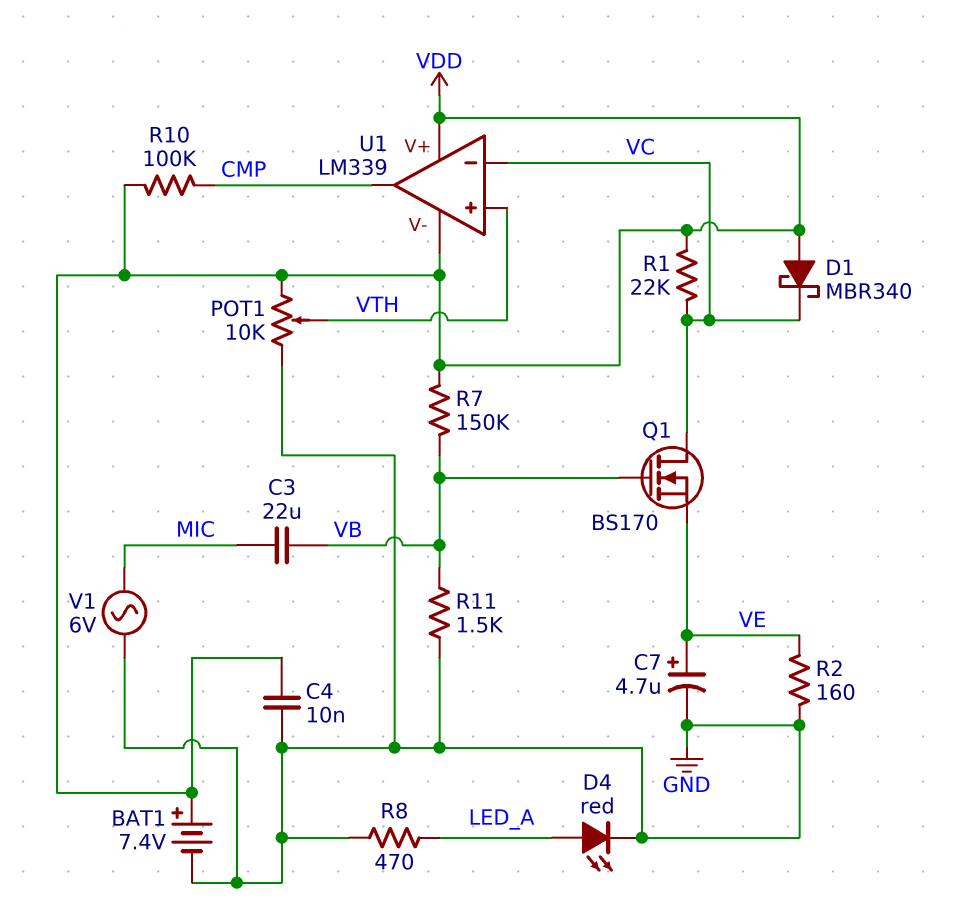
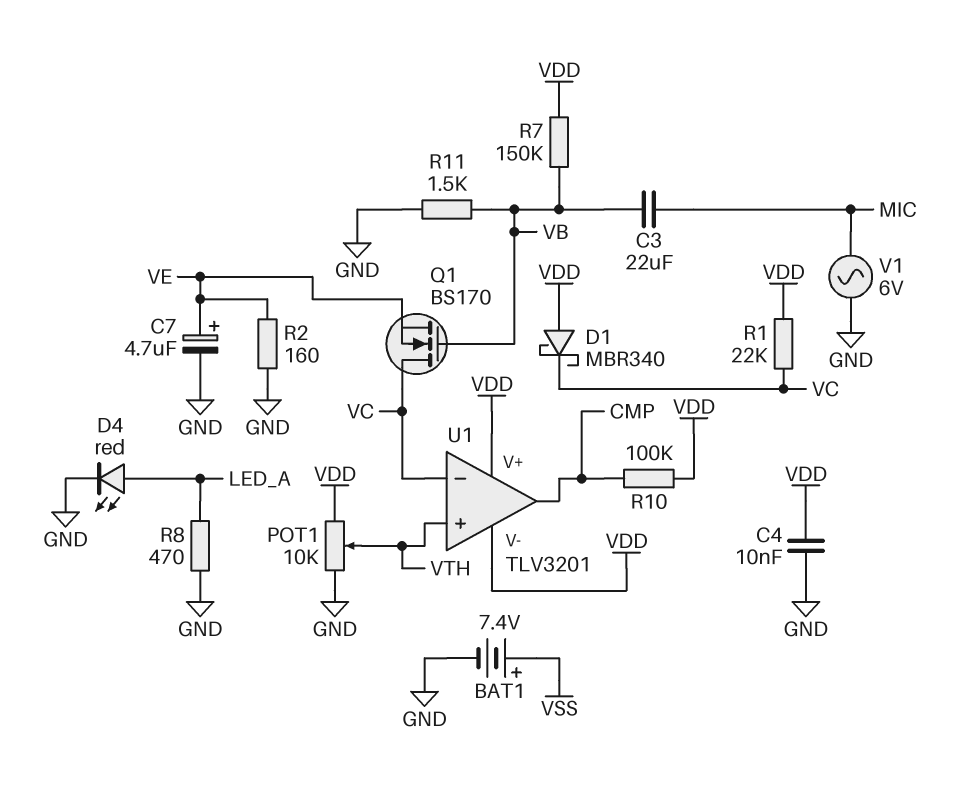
BAT1: 7.4V (plus VDD, minus GND) -> 7.4V (plus VSS, minus GND)
U1: LM339 -> TLV3201

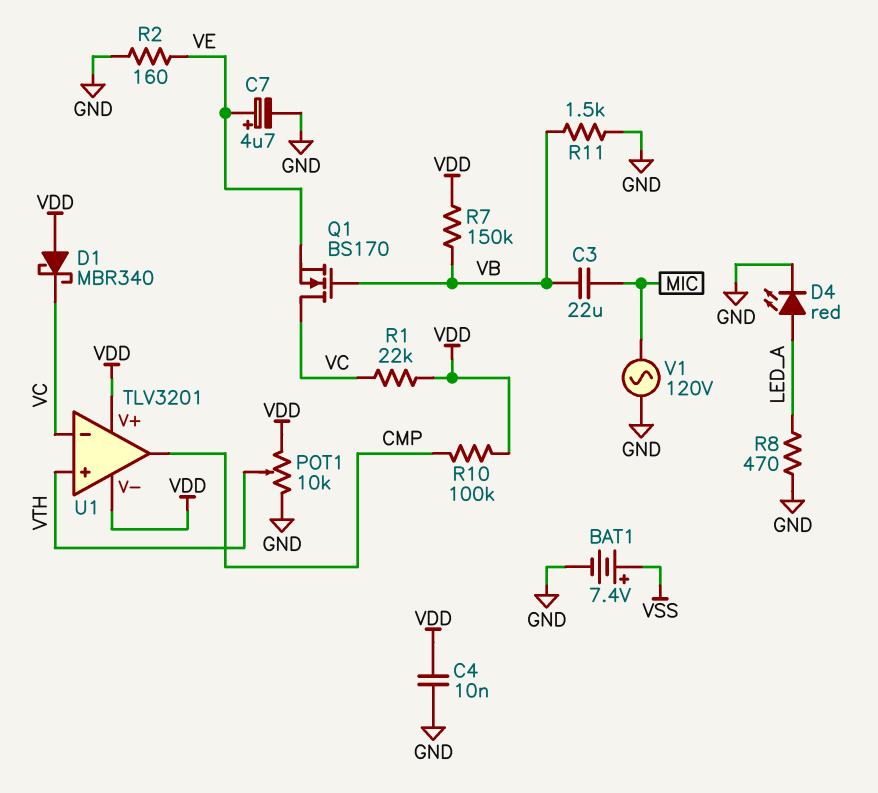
V1: AC 6V (GND, MIC) -> AC 120V (GND, MIC)

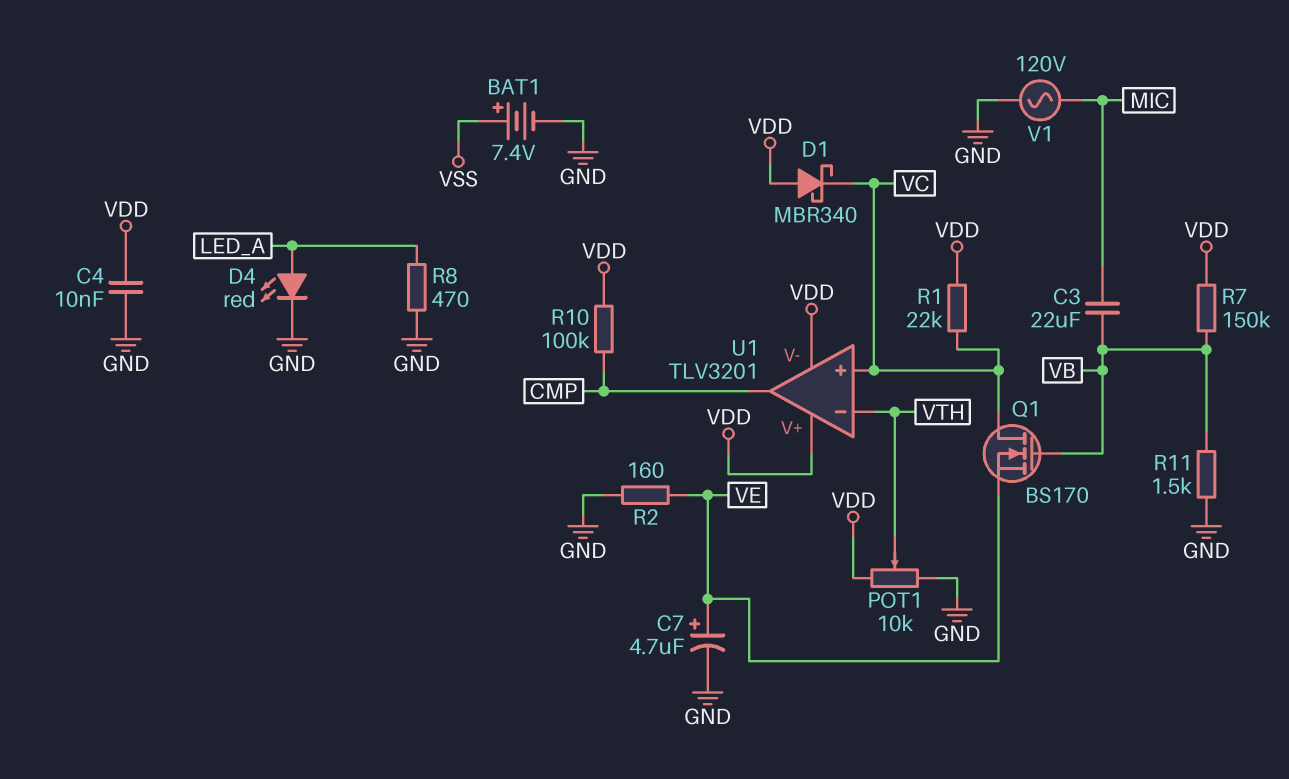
U1 pin in+: VTH -> VC
U1 pin in-: VC -> VTH

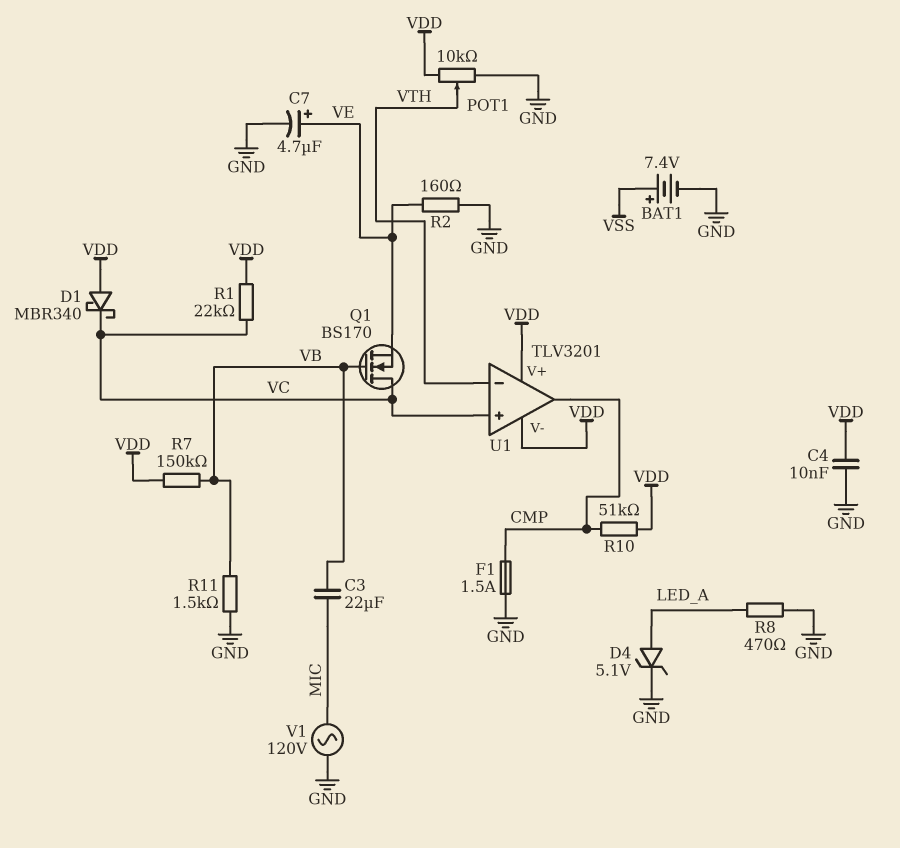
D4: LED red (A LED_A, K GND) -> zener 5.1V (A LED_A, K GND)
F1: none -> 1.5A (CMP, GND)
R10: 100k (CMP, VDD) -> 51k (CMP, VDD)

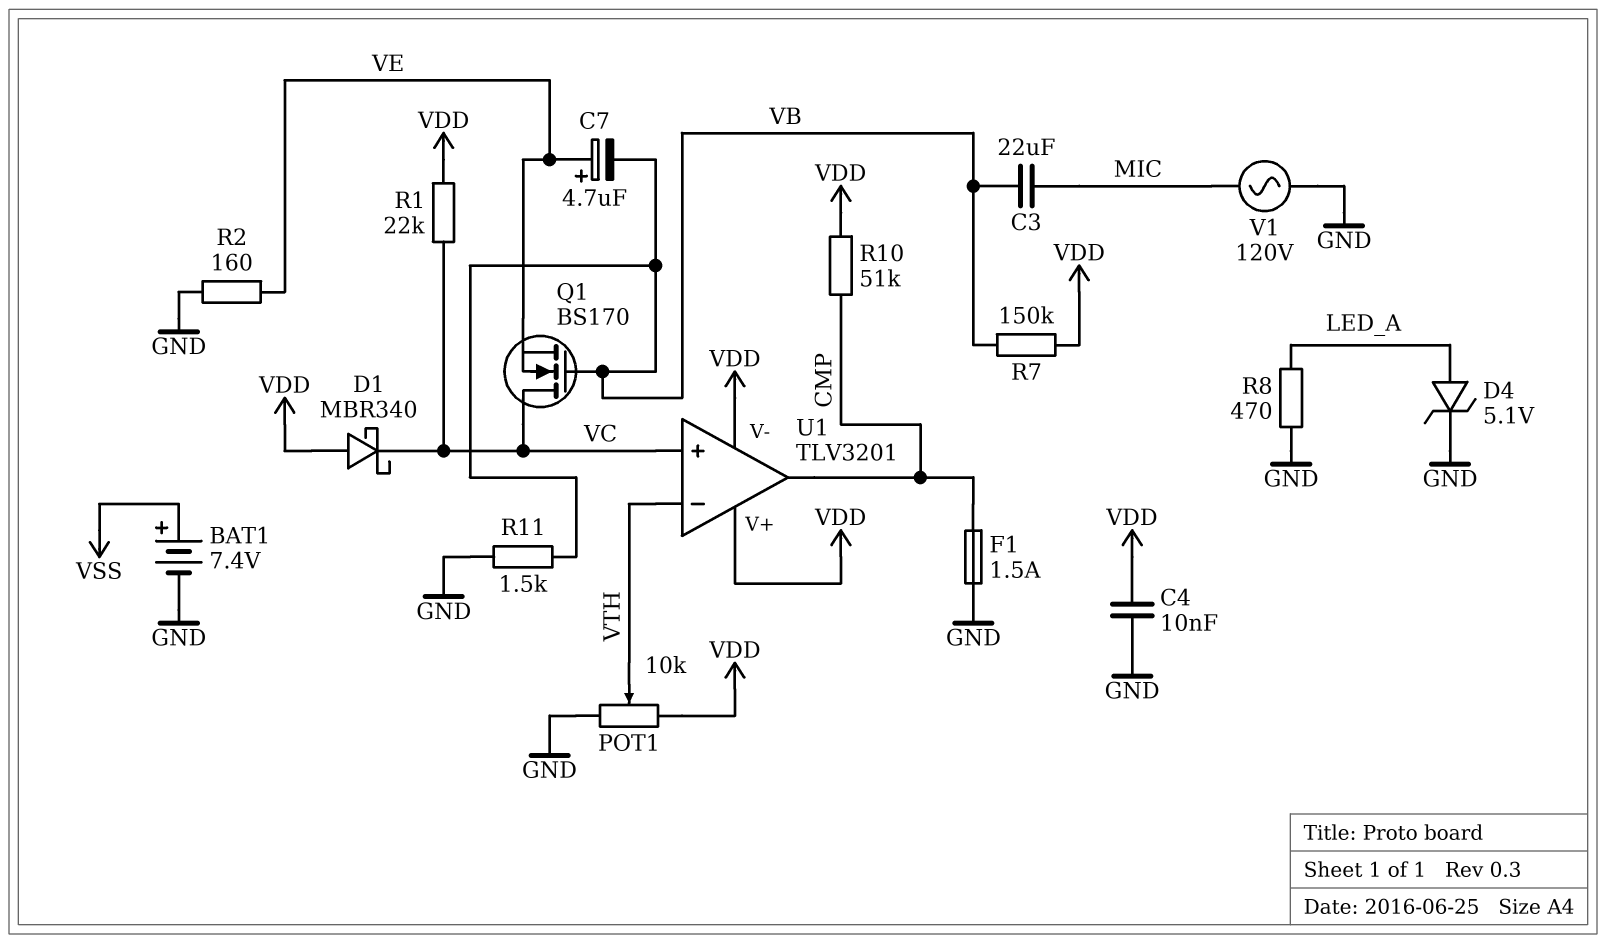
C7: 4.7uF (plus VE, minus GND) -> 4.7uF (plus VE, minus VB)

